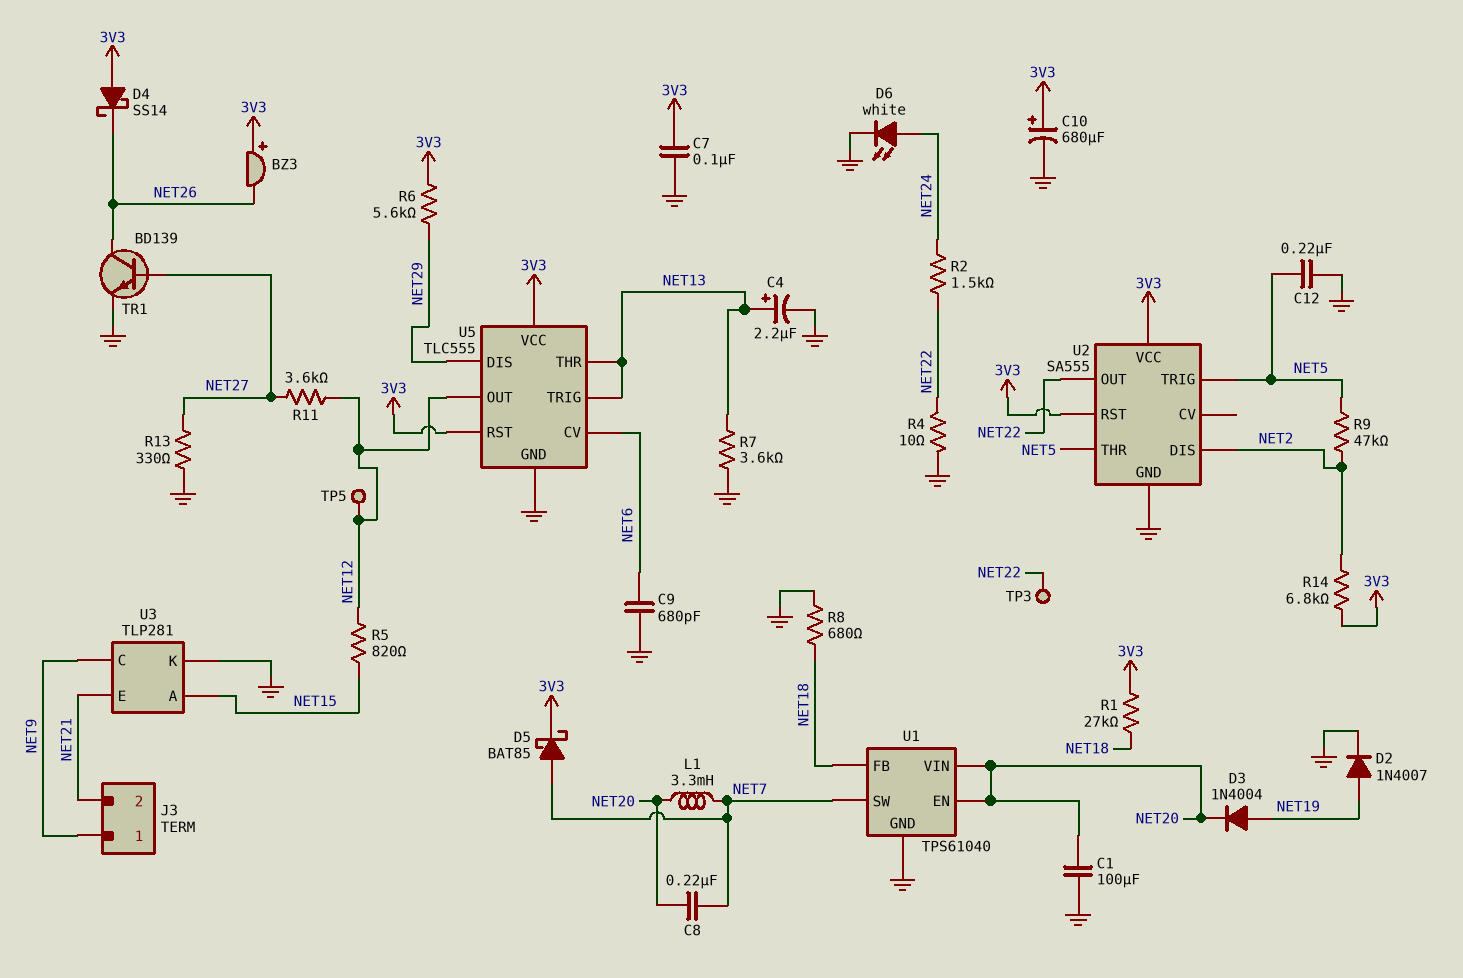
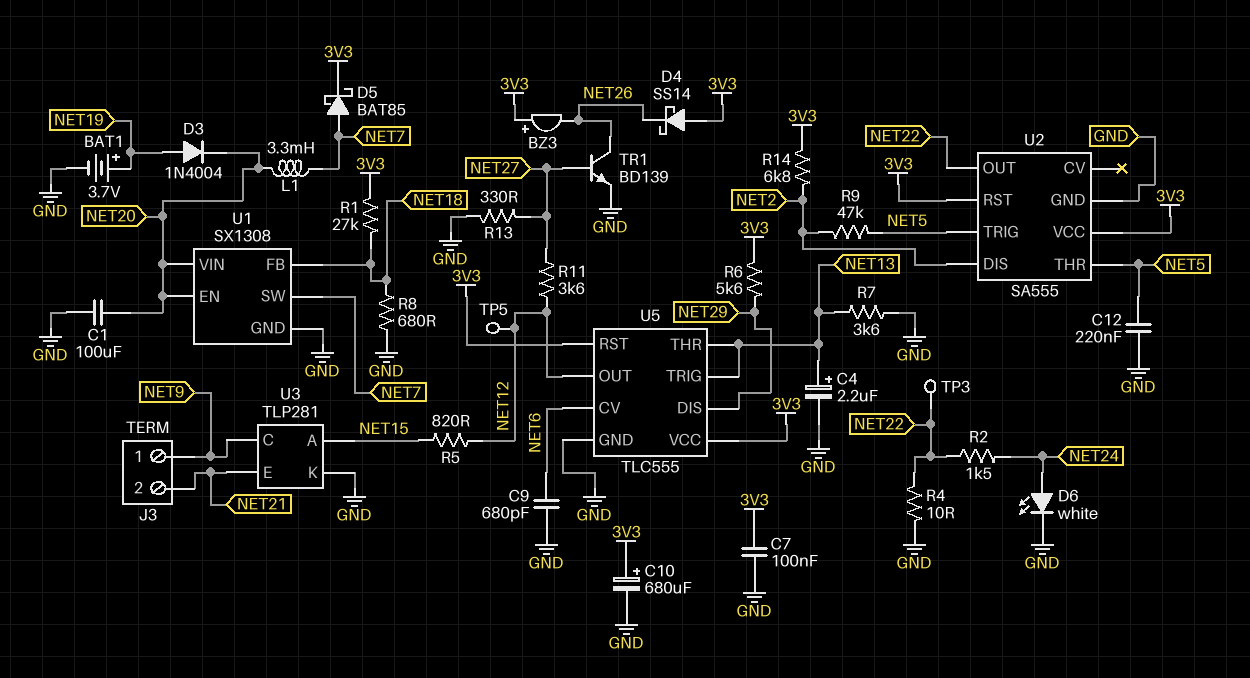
BAT1: none -> 3.7V (plus NET19, minus GND)
C8: 220nF (NET7, NET20) -> none
D2: diode 1N4007 (A NET19, K GND) -> none
U1: TPS61040 -> SX1308

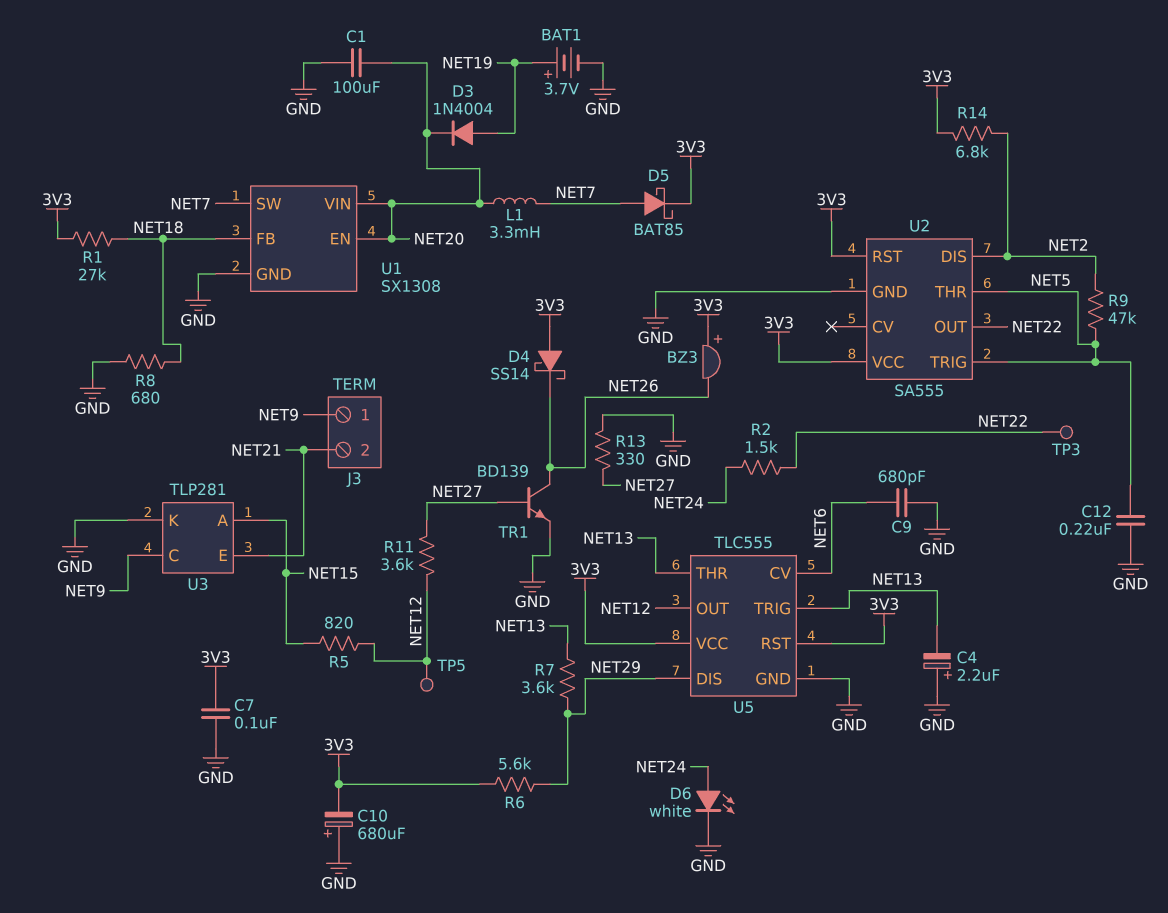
C4: 2.2uF (plus NET13, minus GND) -> 2.2uF (plus GND, minus NET13)
C10: 680uF (plus 3V3, minus GND) -> 680uF (plus GND, minus 3V3)
R4: 10 (GND, NET22) -> none
R7: 3.6k (GND, NET13) -> 3.6k (NET13, NET29)

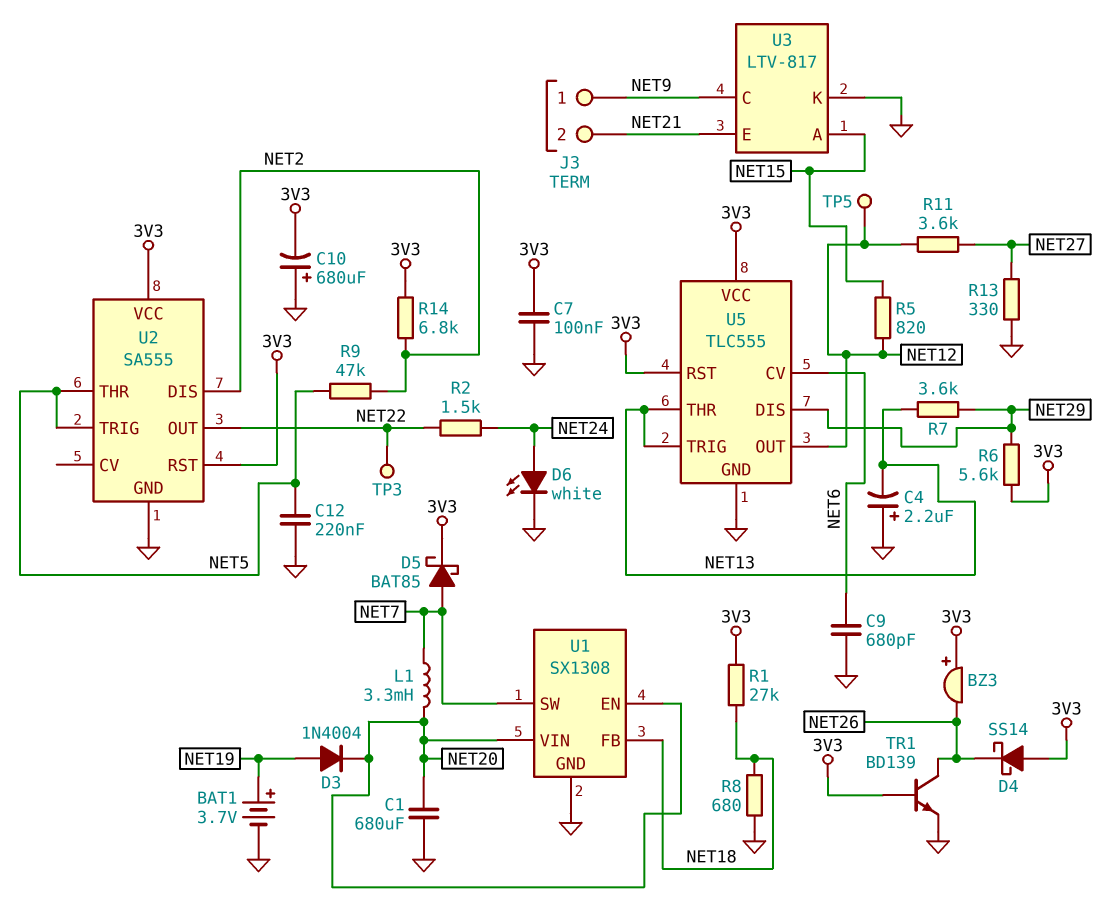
C1: 100uF (GND, NET20) -> 680uF (GND, NET20)
TR1: NPN BD139 (B NET27, C NET26, E GND) -> NPN BD139 (B 3V3, C NET26, E GND)
U3: TLP281 -> LTV-817

